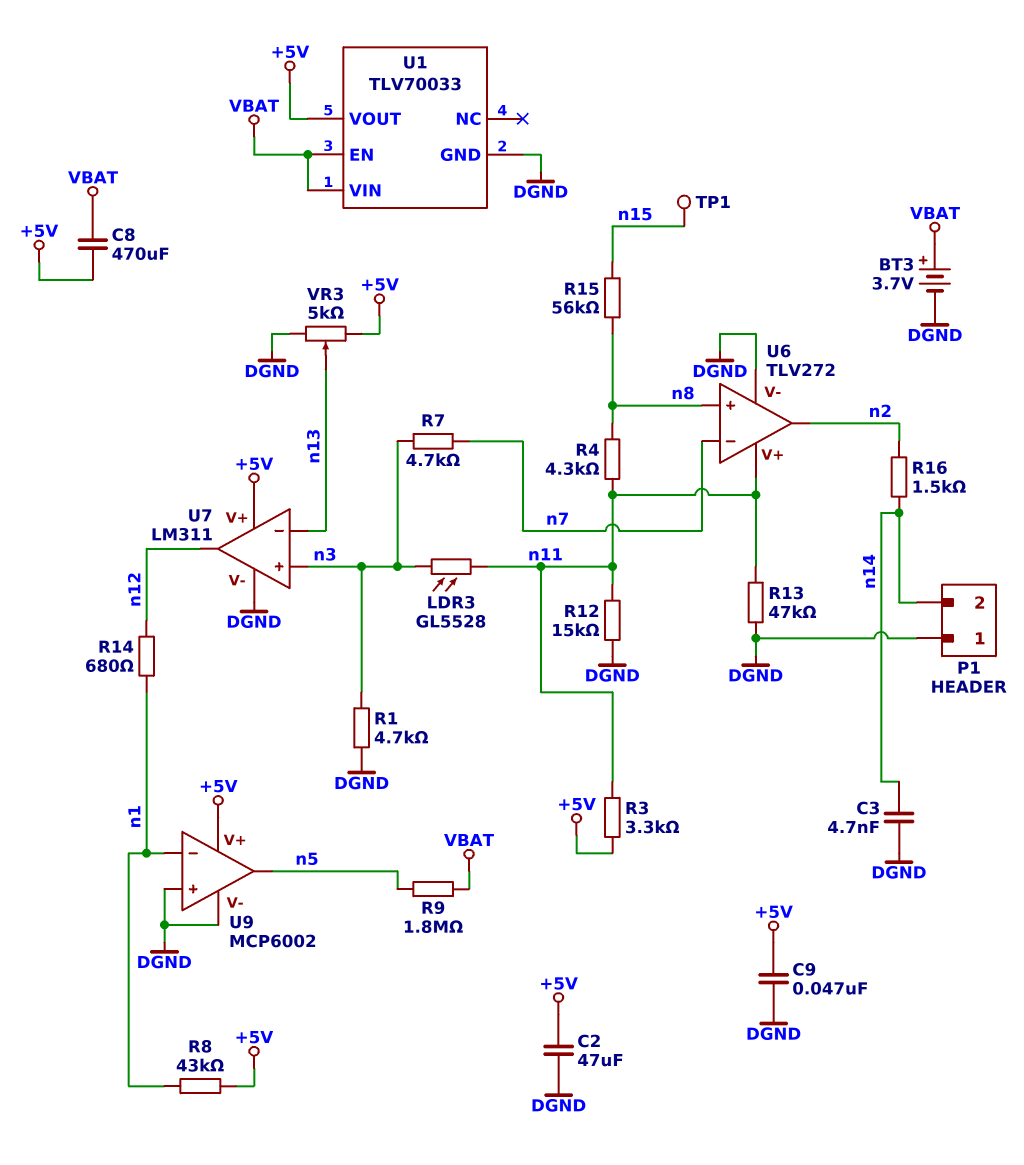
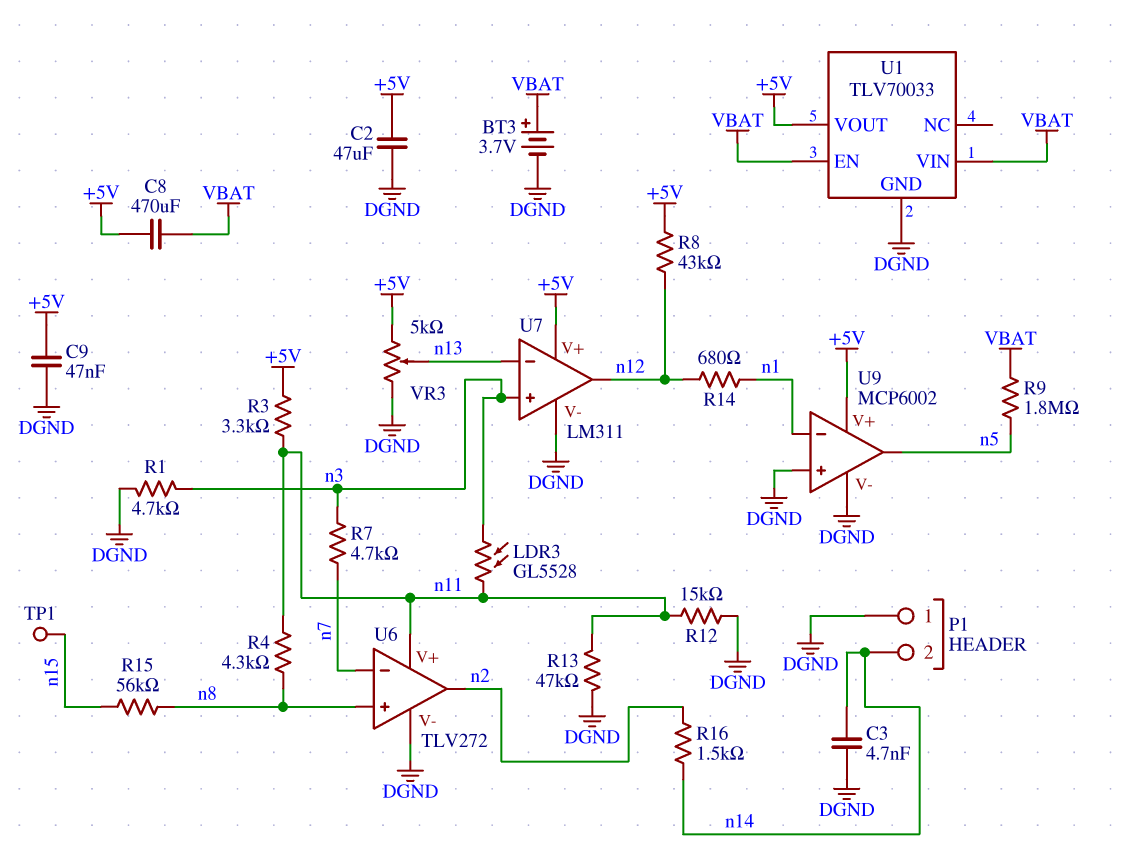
R8: 43k (+5V, n1) -> 43k (+5V, n12)

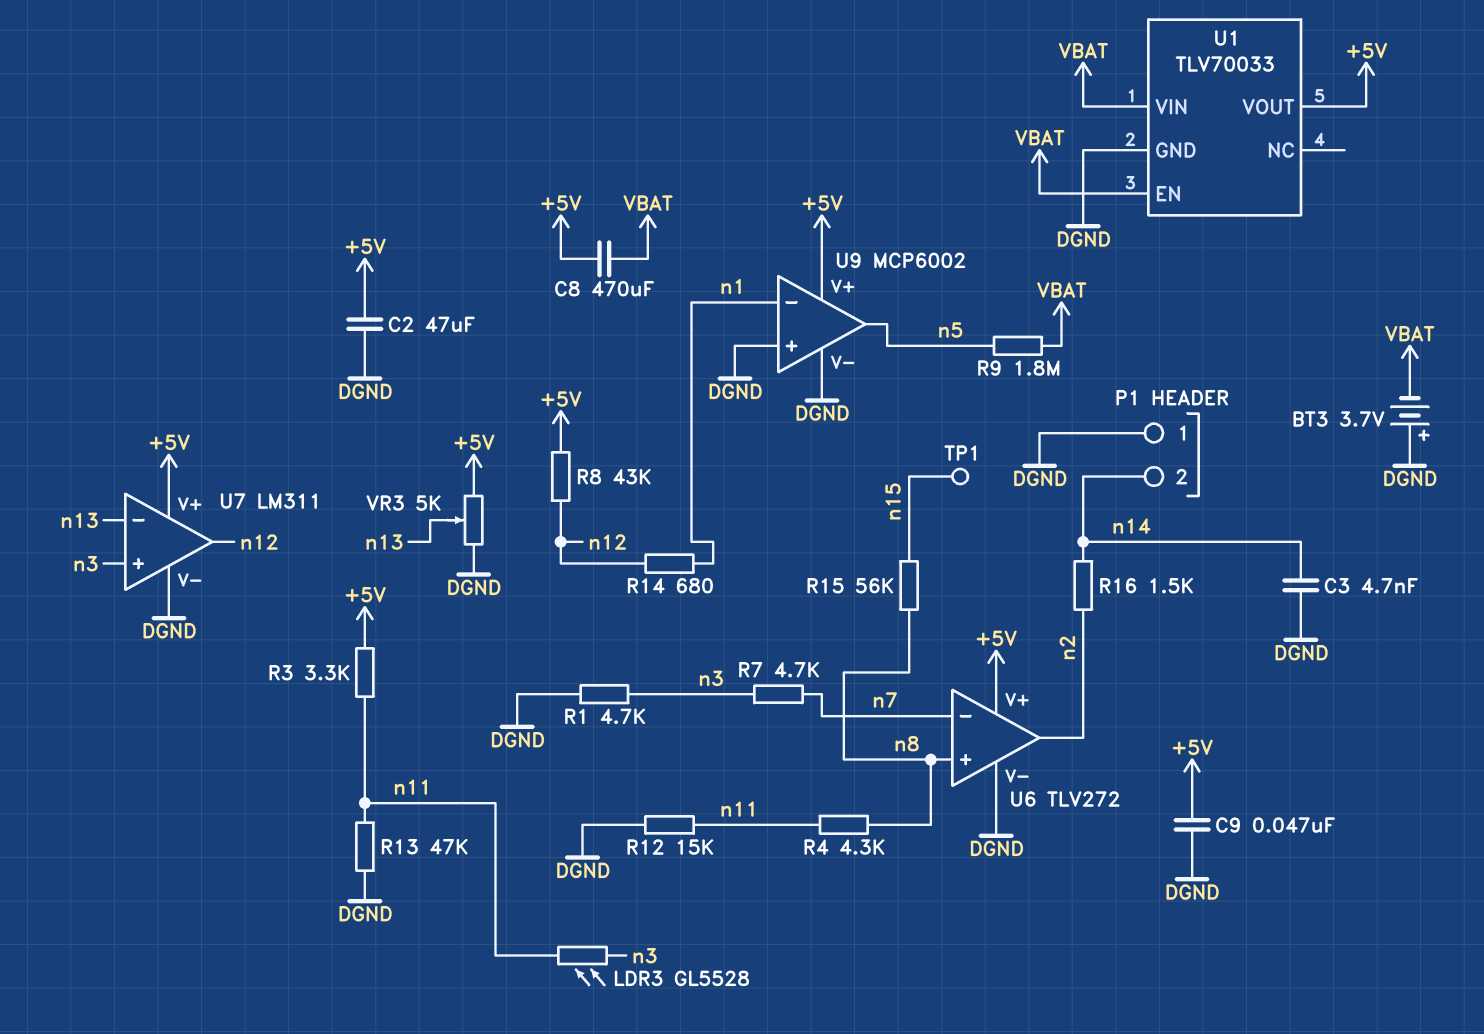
BT3: 3.7V (plus VBAT, minus DGND) -> 3.7V (plus DGND, minus VBAT)
U6 pin V+: n11 -> +5V

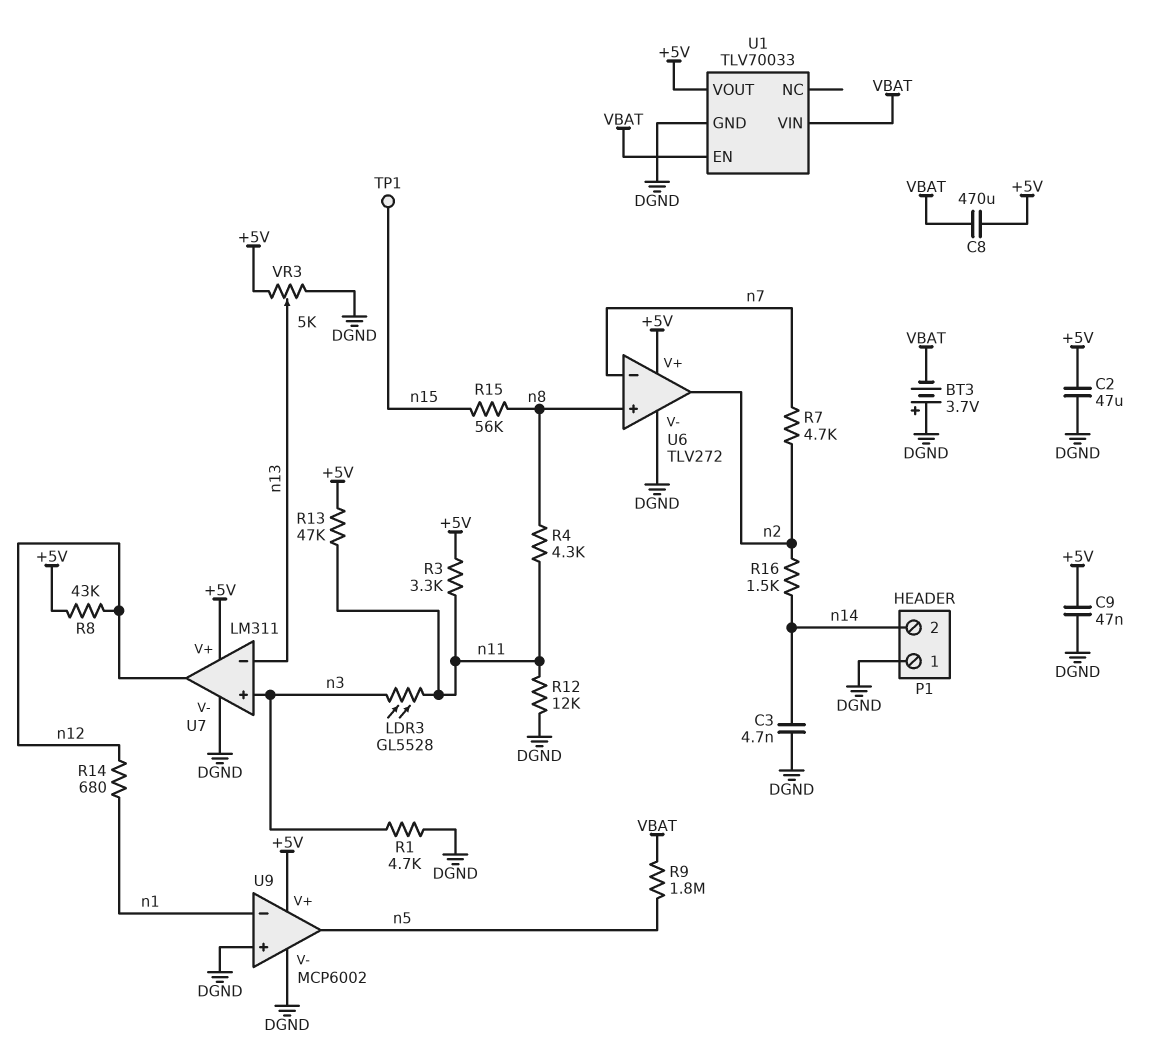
R7: 4.7k (n3, n7) -> 4.7k (n2, n7)
R12: 15k (DGND, n11) -> 12k (DGND, n11)
R13: 47k (DGND, n11) -> 47k (+5V, n11)

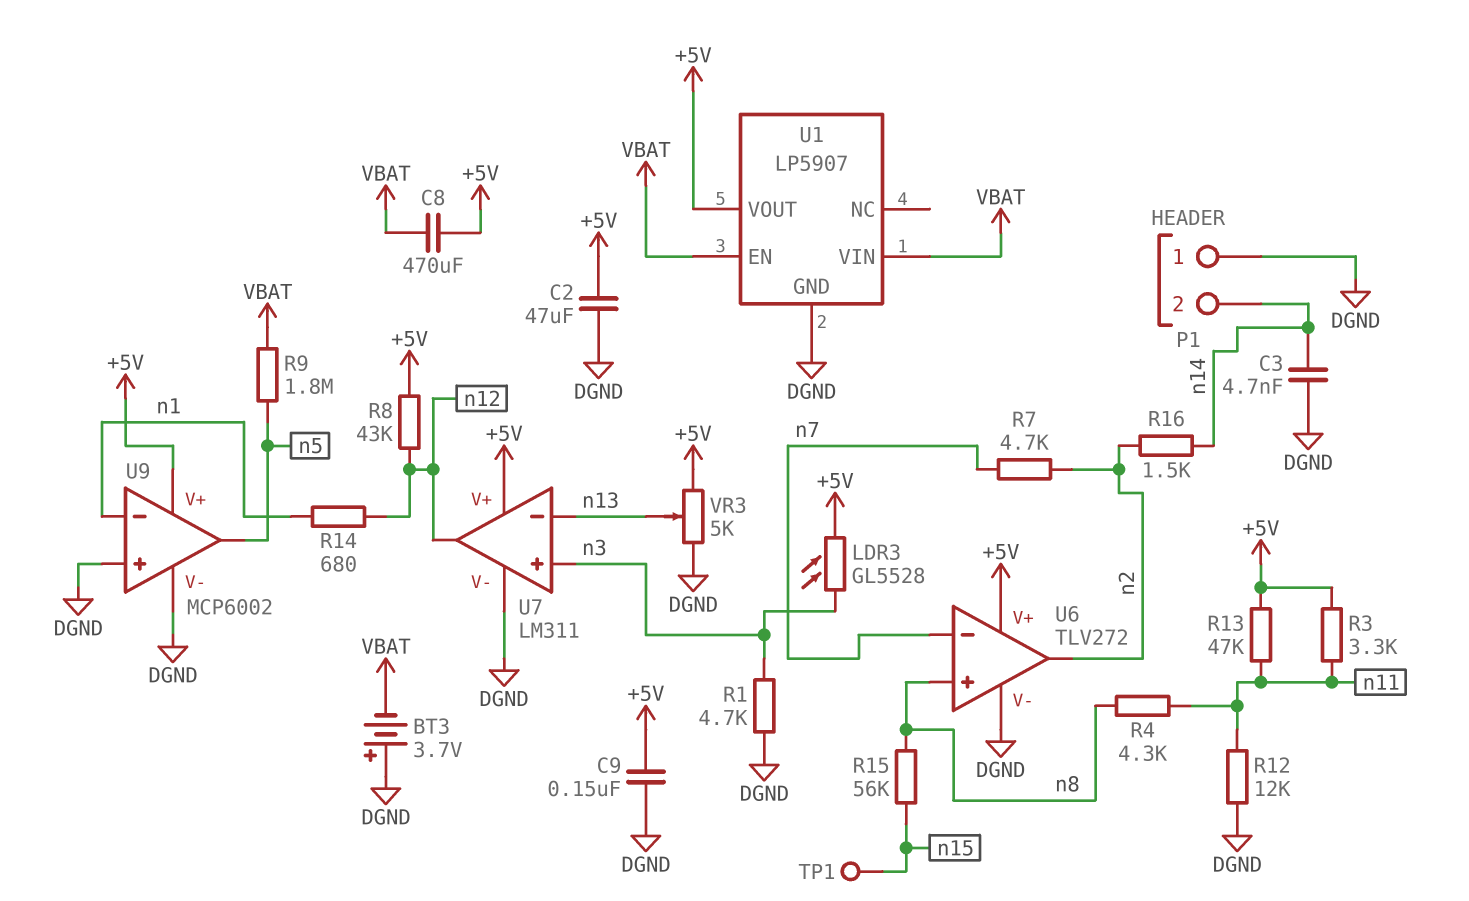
C9: 47nF (+5V, DGND) -> 150nF (+5V, DGND)
LDR3: GL5528 (n3, n11) -> GL5528 (+5V, n3)
U1: TLV70033 -> LP5907

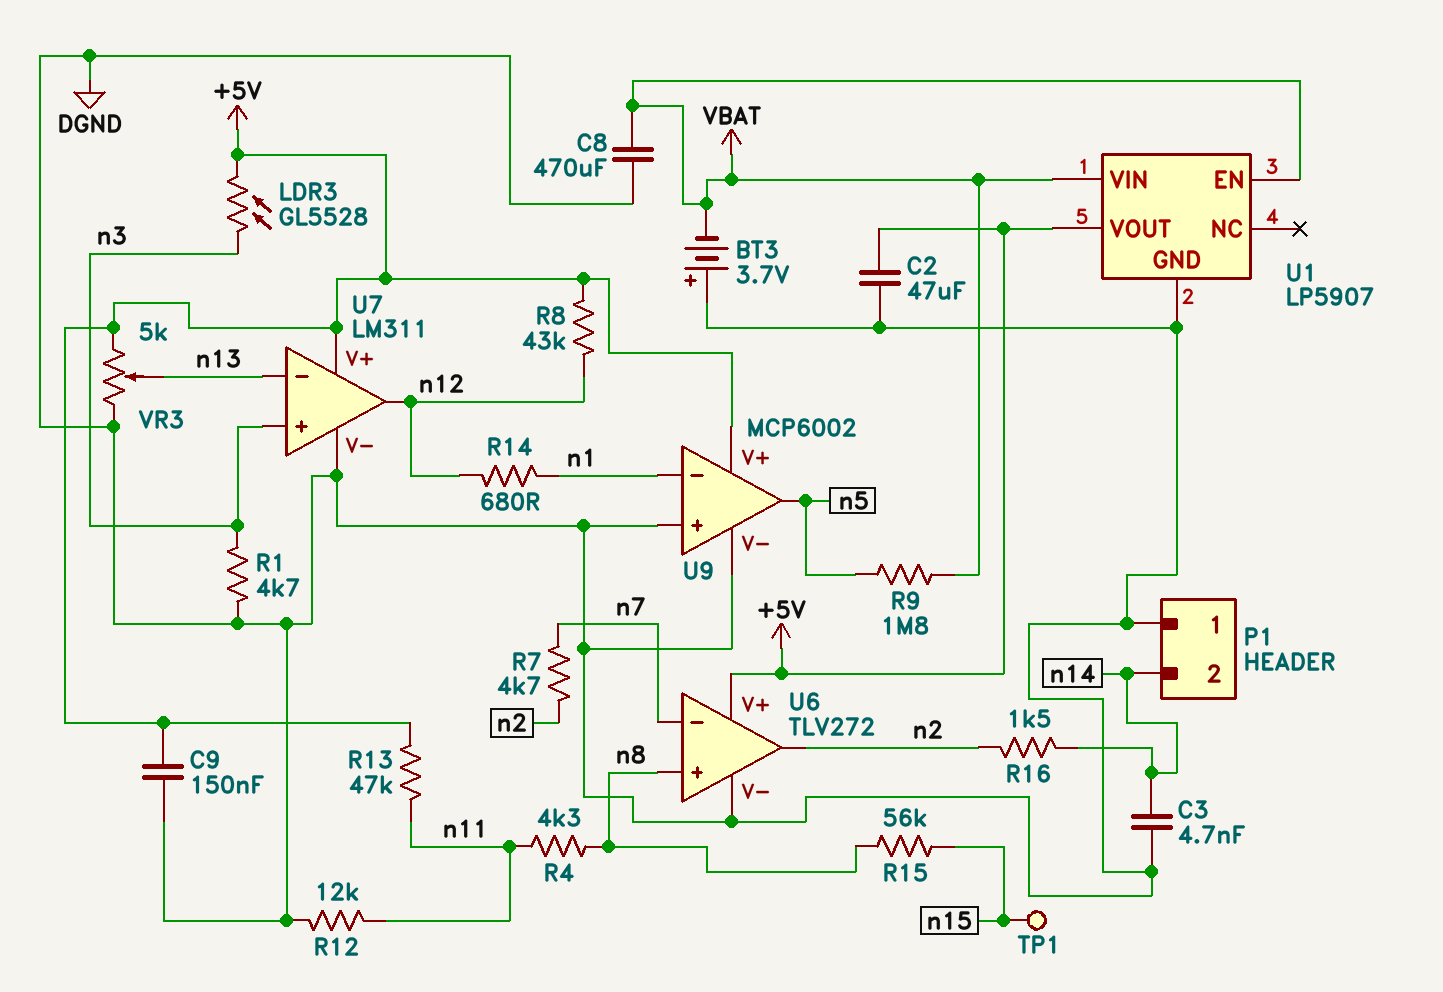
C8: 470uF (+5V, VBAT) -> 470uF (DGND, VBAT)
R3: 3.3k (+5V, n11) -> none

